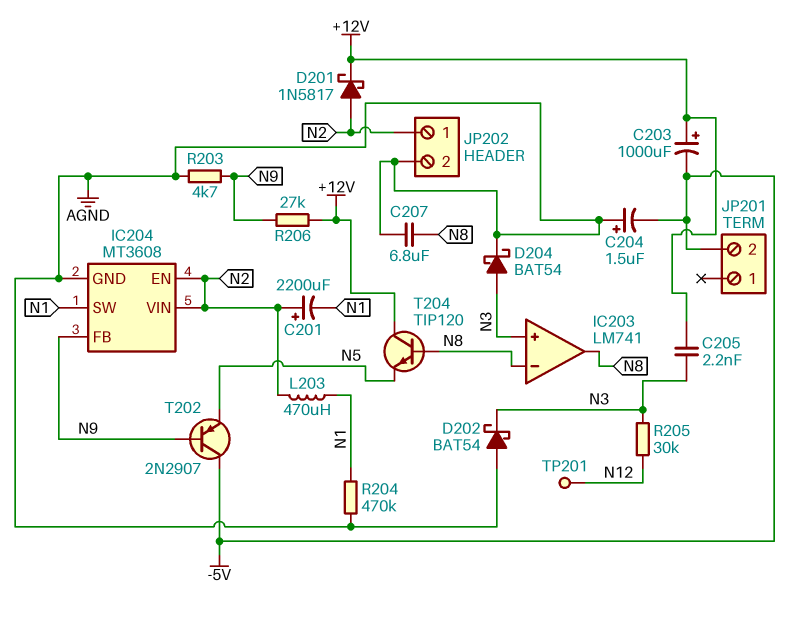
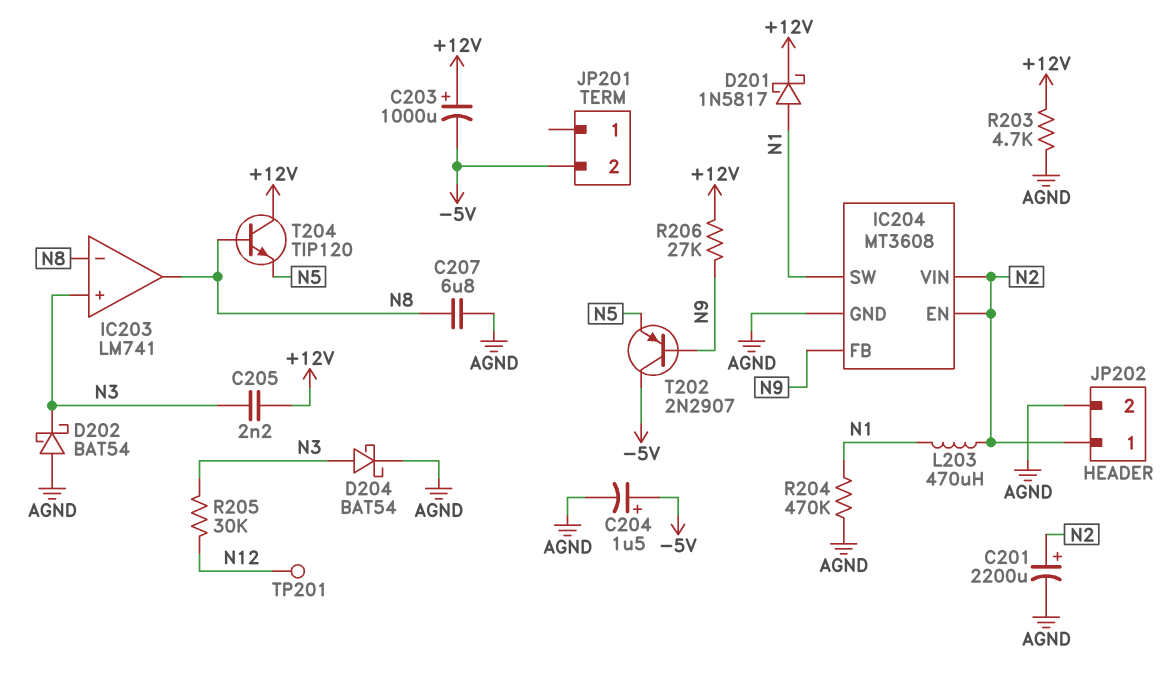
C201: 2200uF (plus N2, minus N1) -> 2200uF (plus N2, minus AGND)
C204: 1.5uF (plus AGND, minus -5V) -> 1.5uF (plus -5V, minus AGND)
D201: schottky 1N5817 (A N2, K +12V) -> schottky 1N5817 (A N1, K +12V)
R203: 4.7k (AGND, N9) -> 4.7k (+12V, AGND)

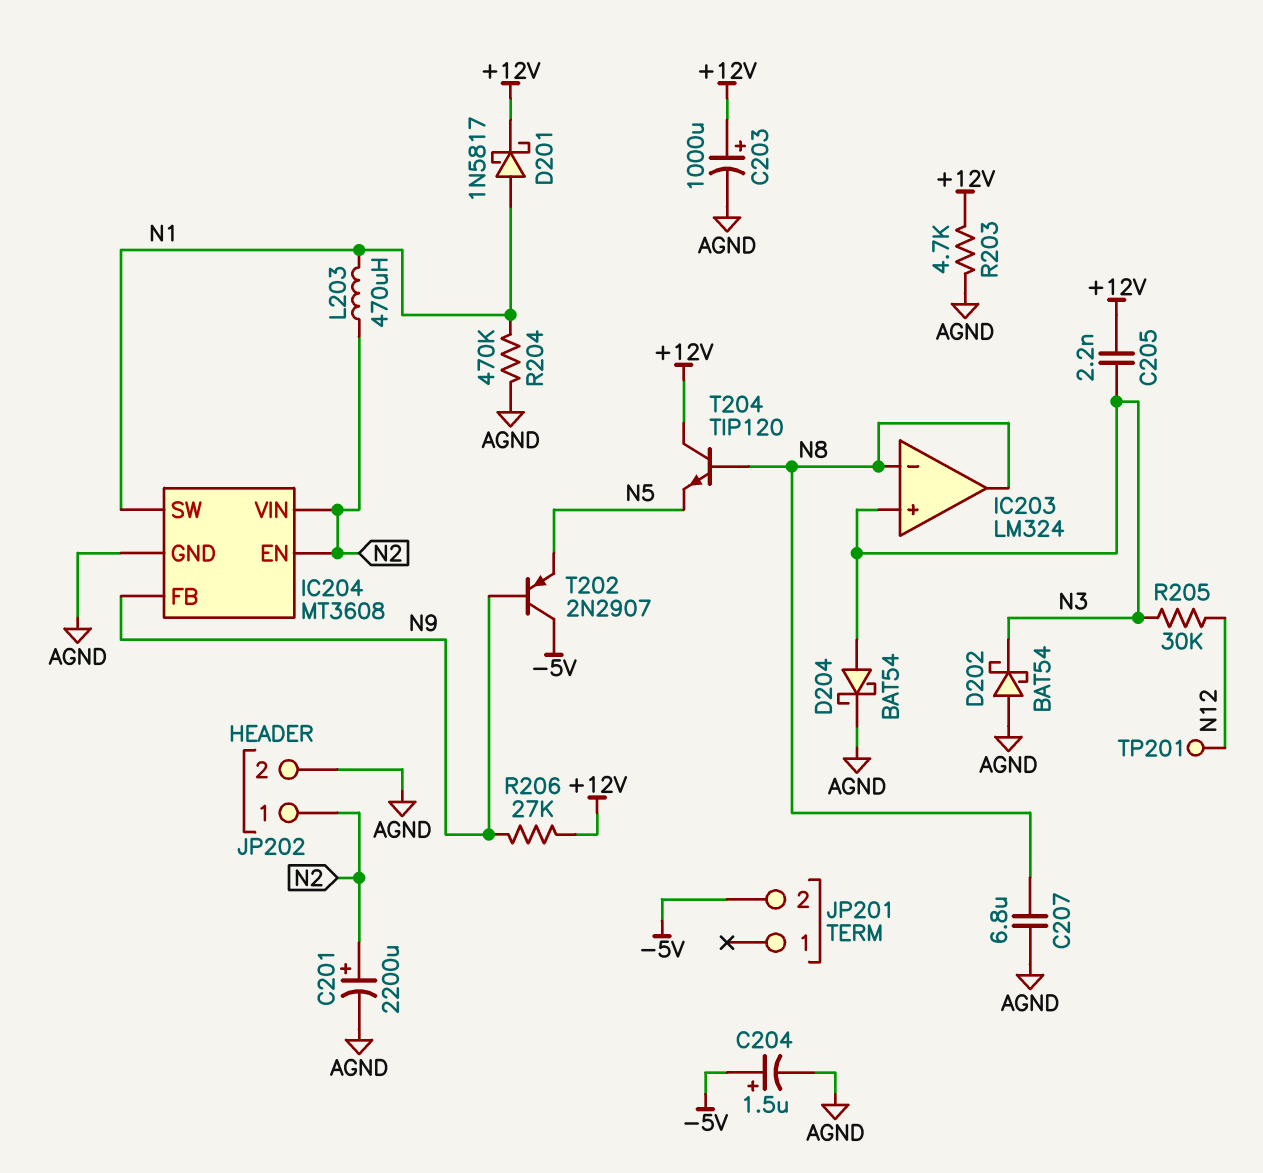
C203: 1000uF (plus +12V, minus -5V) -> 1000uF (plus +12V, minus AGND)
IC203: LM741 -> LM324

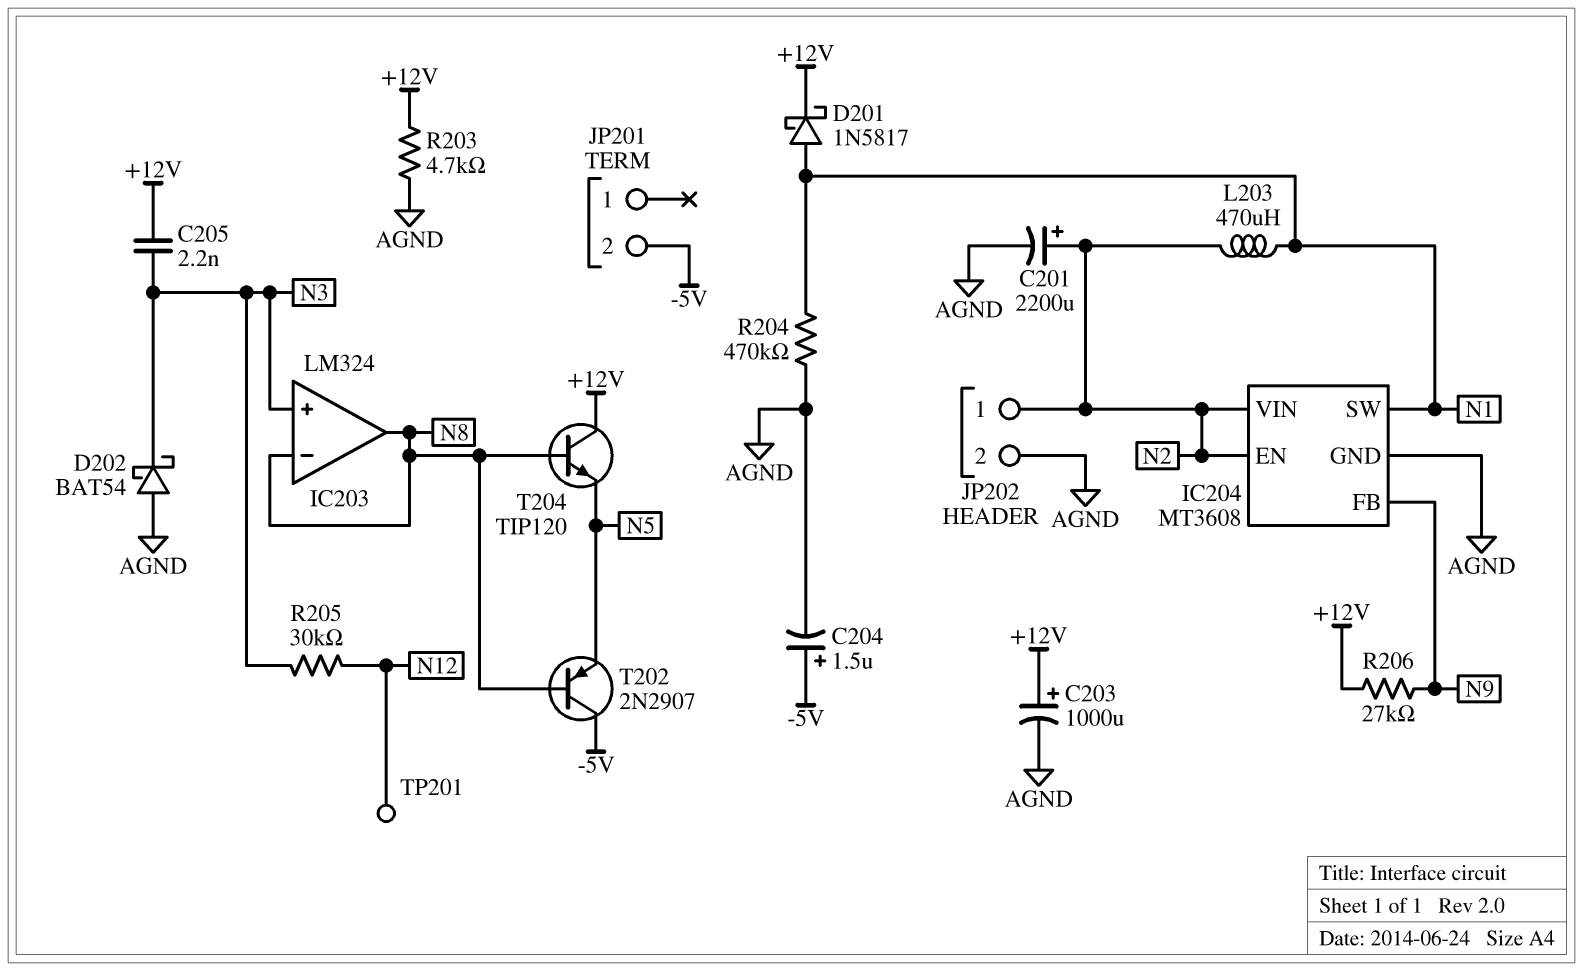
C207: 6.8uF (AGND, N8) -> none
D204: schottky BAT54 (A N3, K AGND) -> none
T202: PNP 2N2907 (B N9, C -5V, E N5) -> PNP 2N2907 (B N8, C -5V, E N5)

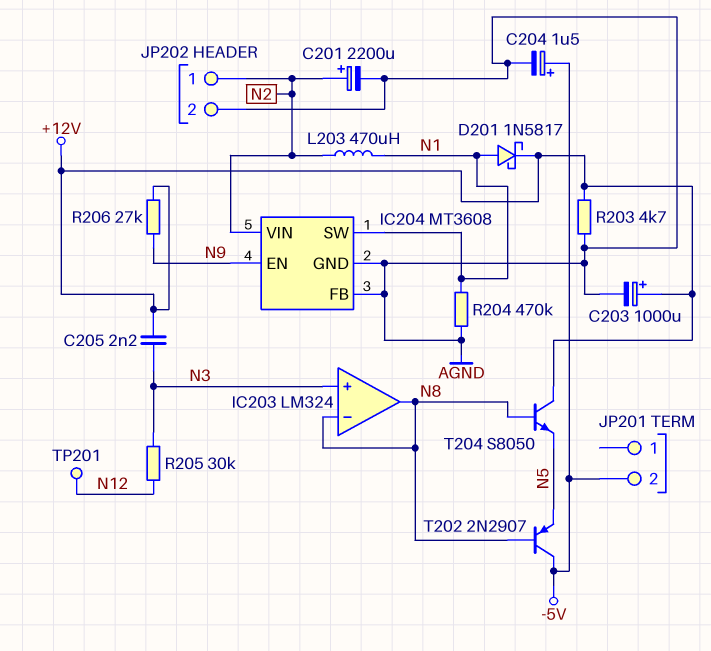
D202: schottky BAT54 (A AGND, K N3) -> none
IC204 pin EN: N2 -> N9
IC204 pin FB: N9 -> AGND
T204: NPN TIP120 (B N8, C +12V, E N5) -> NPN S8050 (B N8, C +12V, E N5)

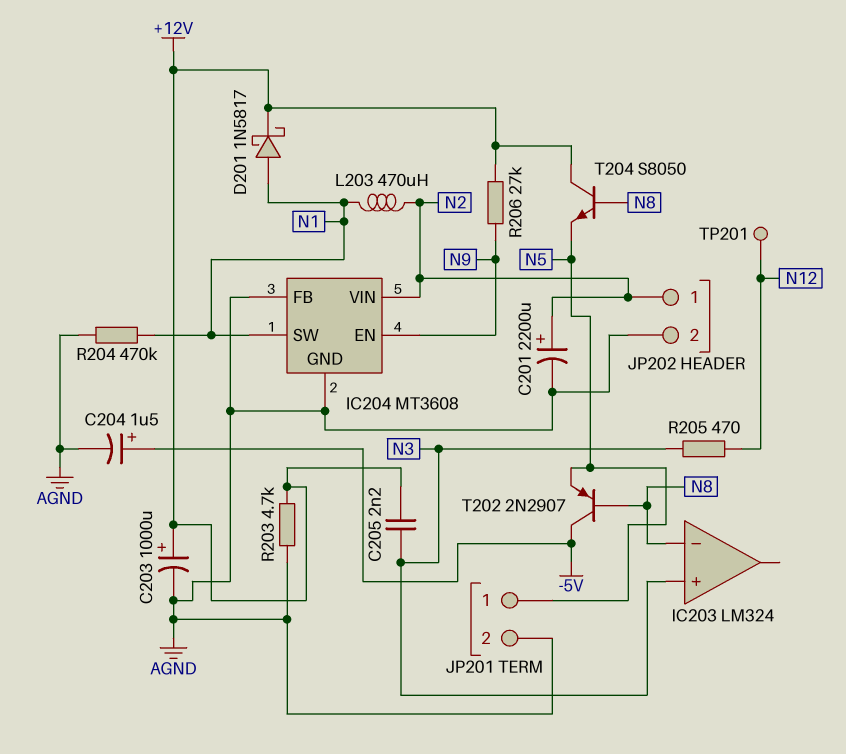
IC203 pin out: N8 -> none
JP201 pin 1: none -> N5
JP201 pin 2: -5V -> AGND
R205: 30k (N3, N12) -> 470 (N3, N12)

